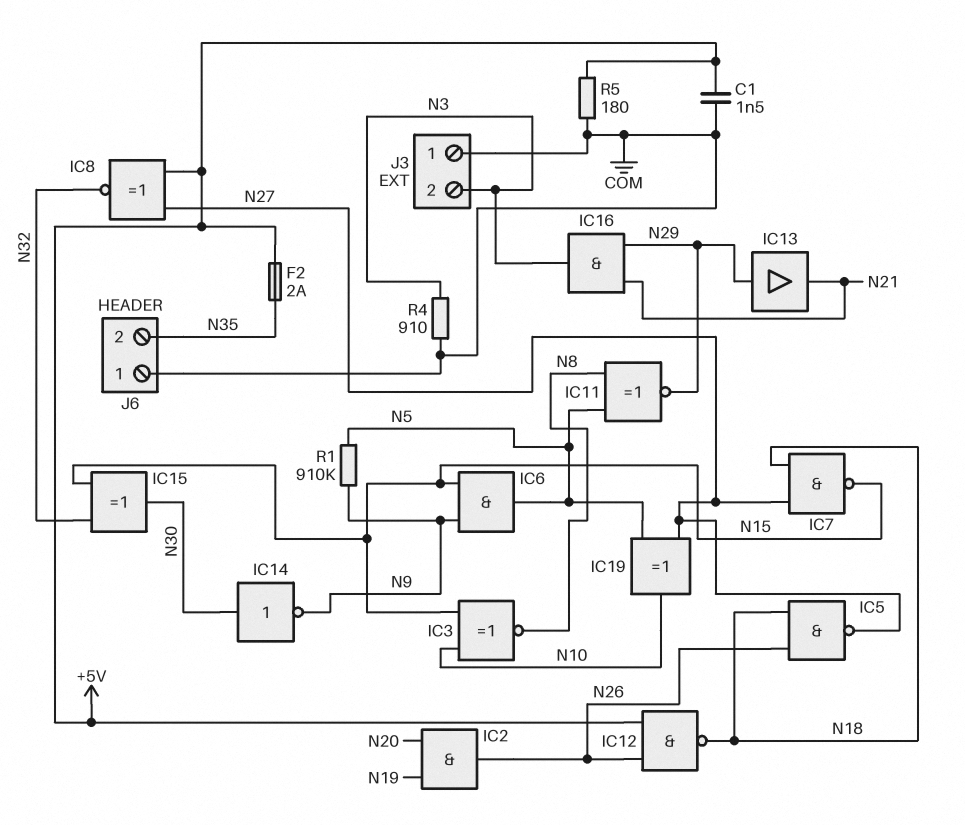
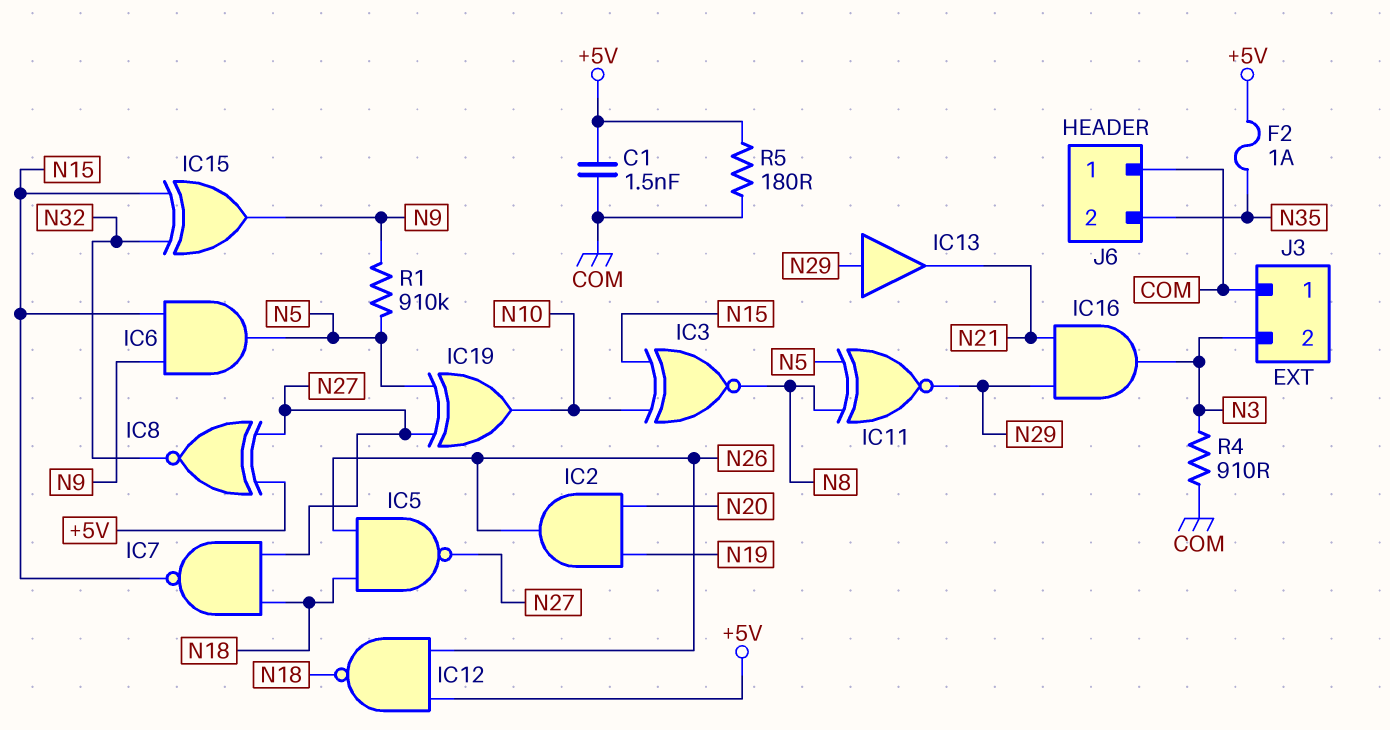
F2: 2A (+5V, N35) -> 1A (+5V, N35)
IC14: NOT (in N30, out N9) -> none
IC15: XOR (in N15, in N32, out N30) -> XOR (in N15, in N32, out N9)

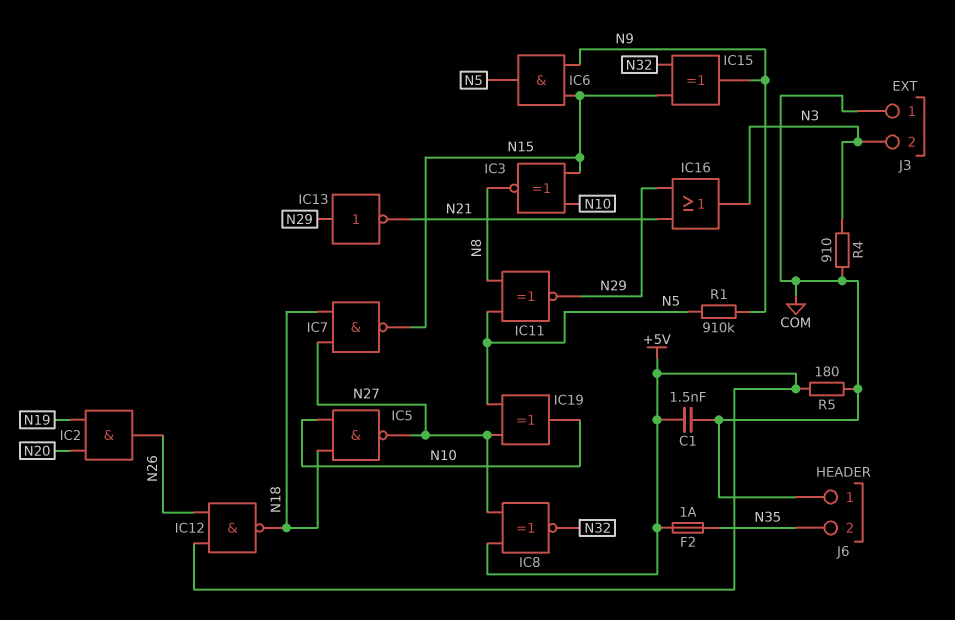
IC5: NAND (in N18, in N26, out N27) -> NAND (in N10, in N18, out N27)
IC13: buffer (in N29, out N21) -> NOT (in N29, out N21)
IC16: AND (in N21, in N29, out N3) -> OR (in N21, in N29, out N3)

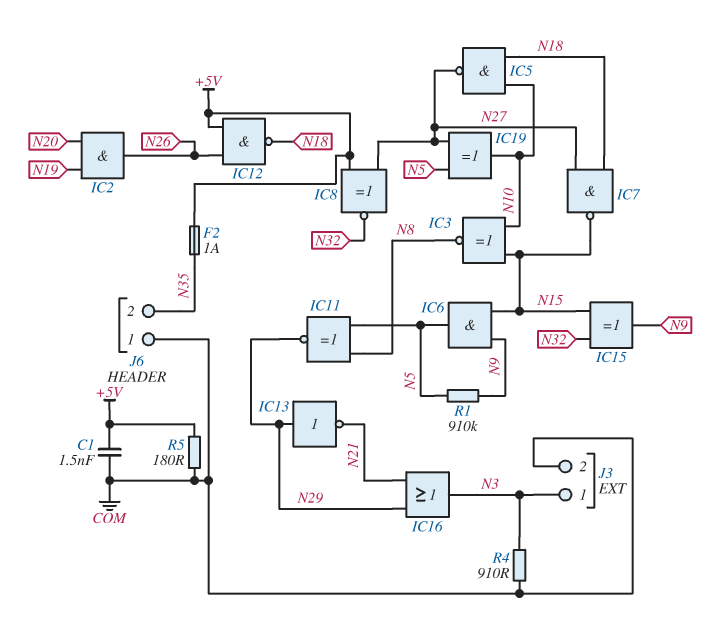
J3 pin 1: COM -> N3
J3 pin 2: N3 -> COM

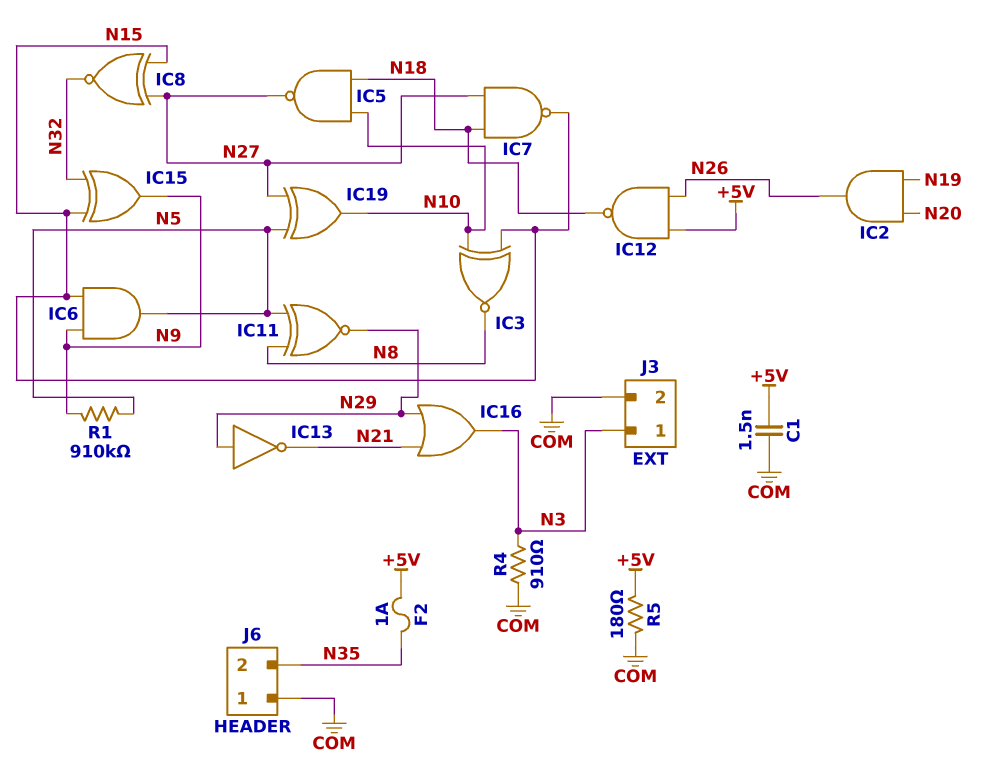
IC8: XNOR (in +5V, in N27, out N32) -> XNOR (in N15, in N27, out N32)

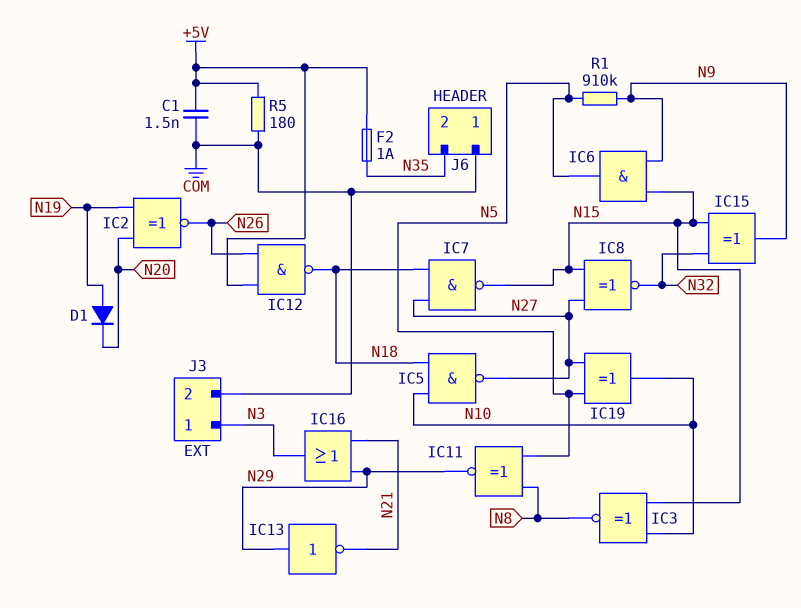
D1: none -> diode (A N19, K N20)
IC2: AND (in N19, in N20, out N26) -> XNOR (in N19, in N20, out N26)
R4: 910 (COM, N3) -> none

